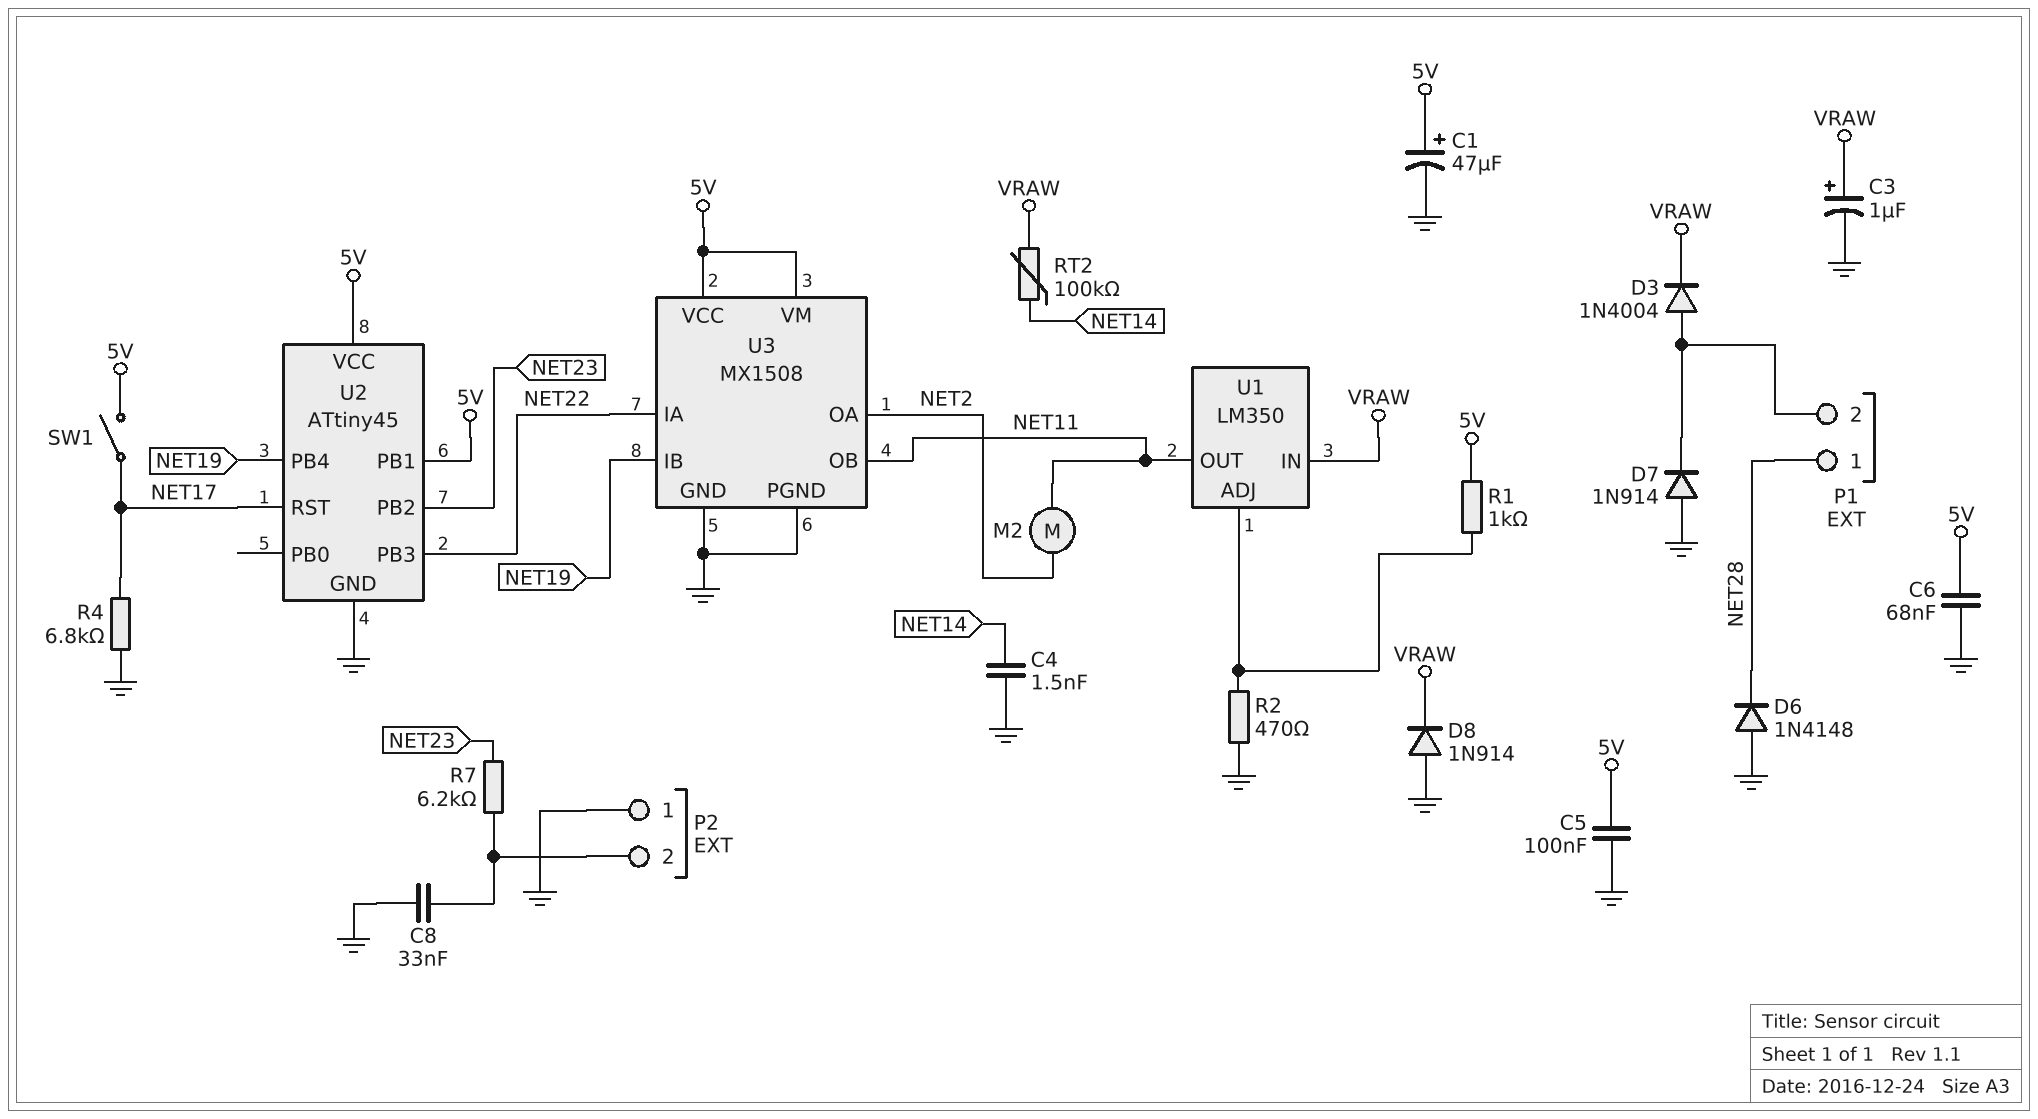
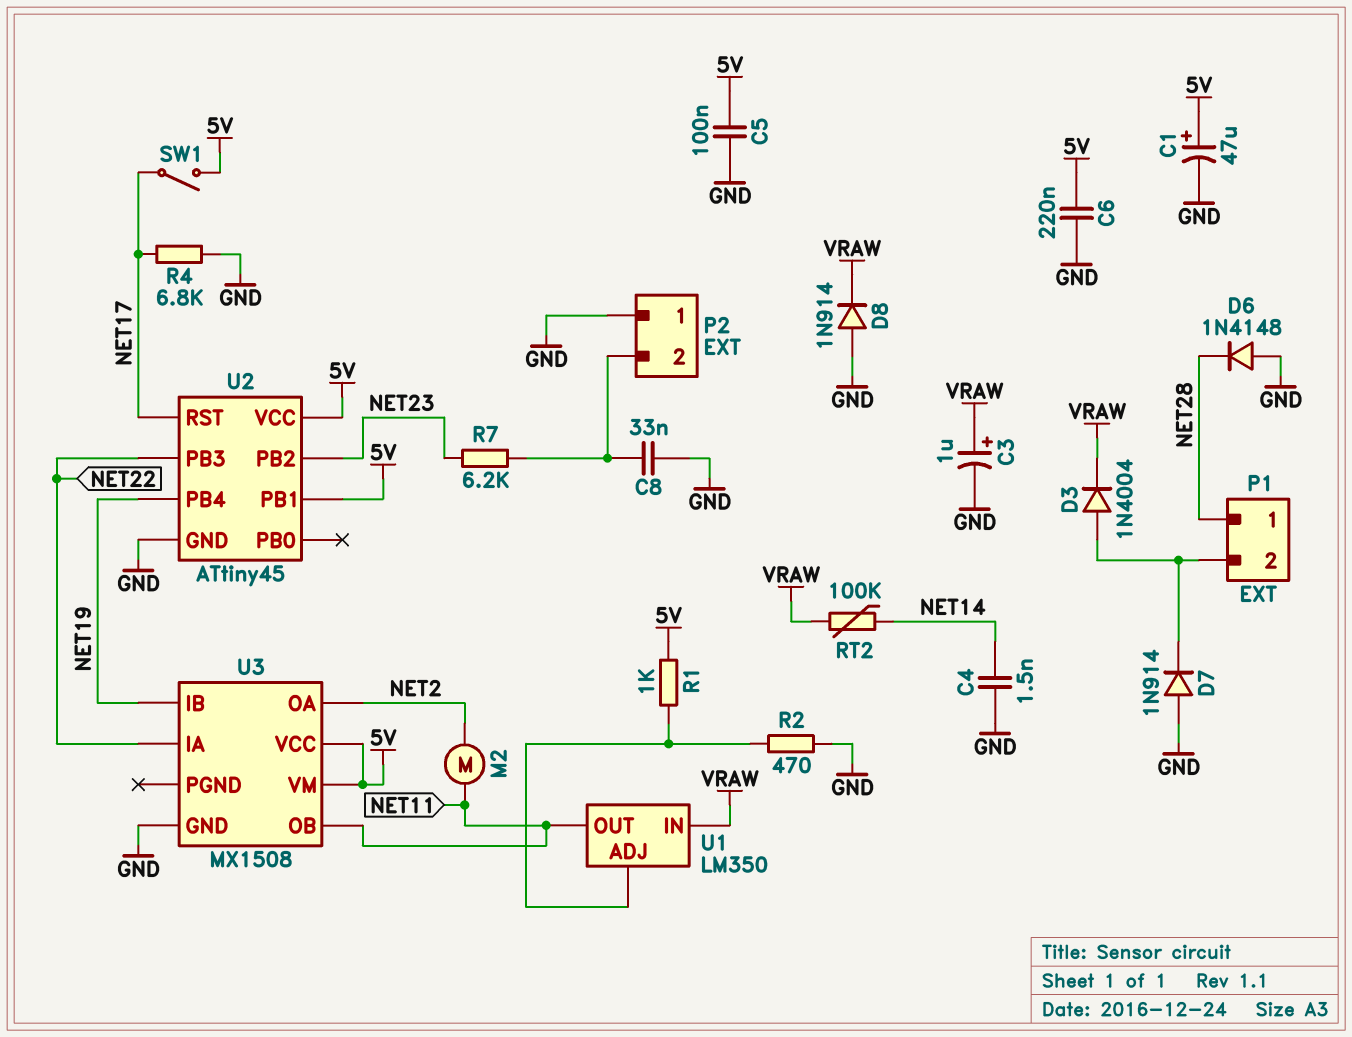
C6: 68nF (5V, GND) -> 220nF (5V, GND)
U3 pin PGND: GND -> none

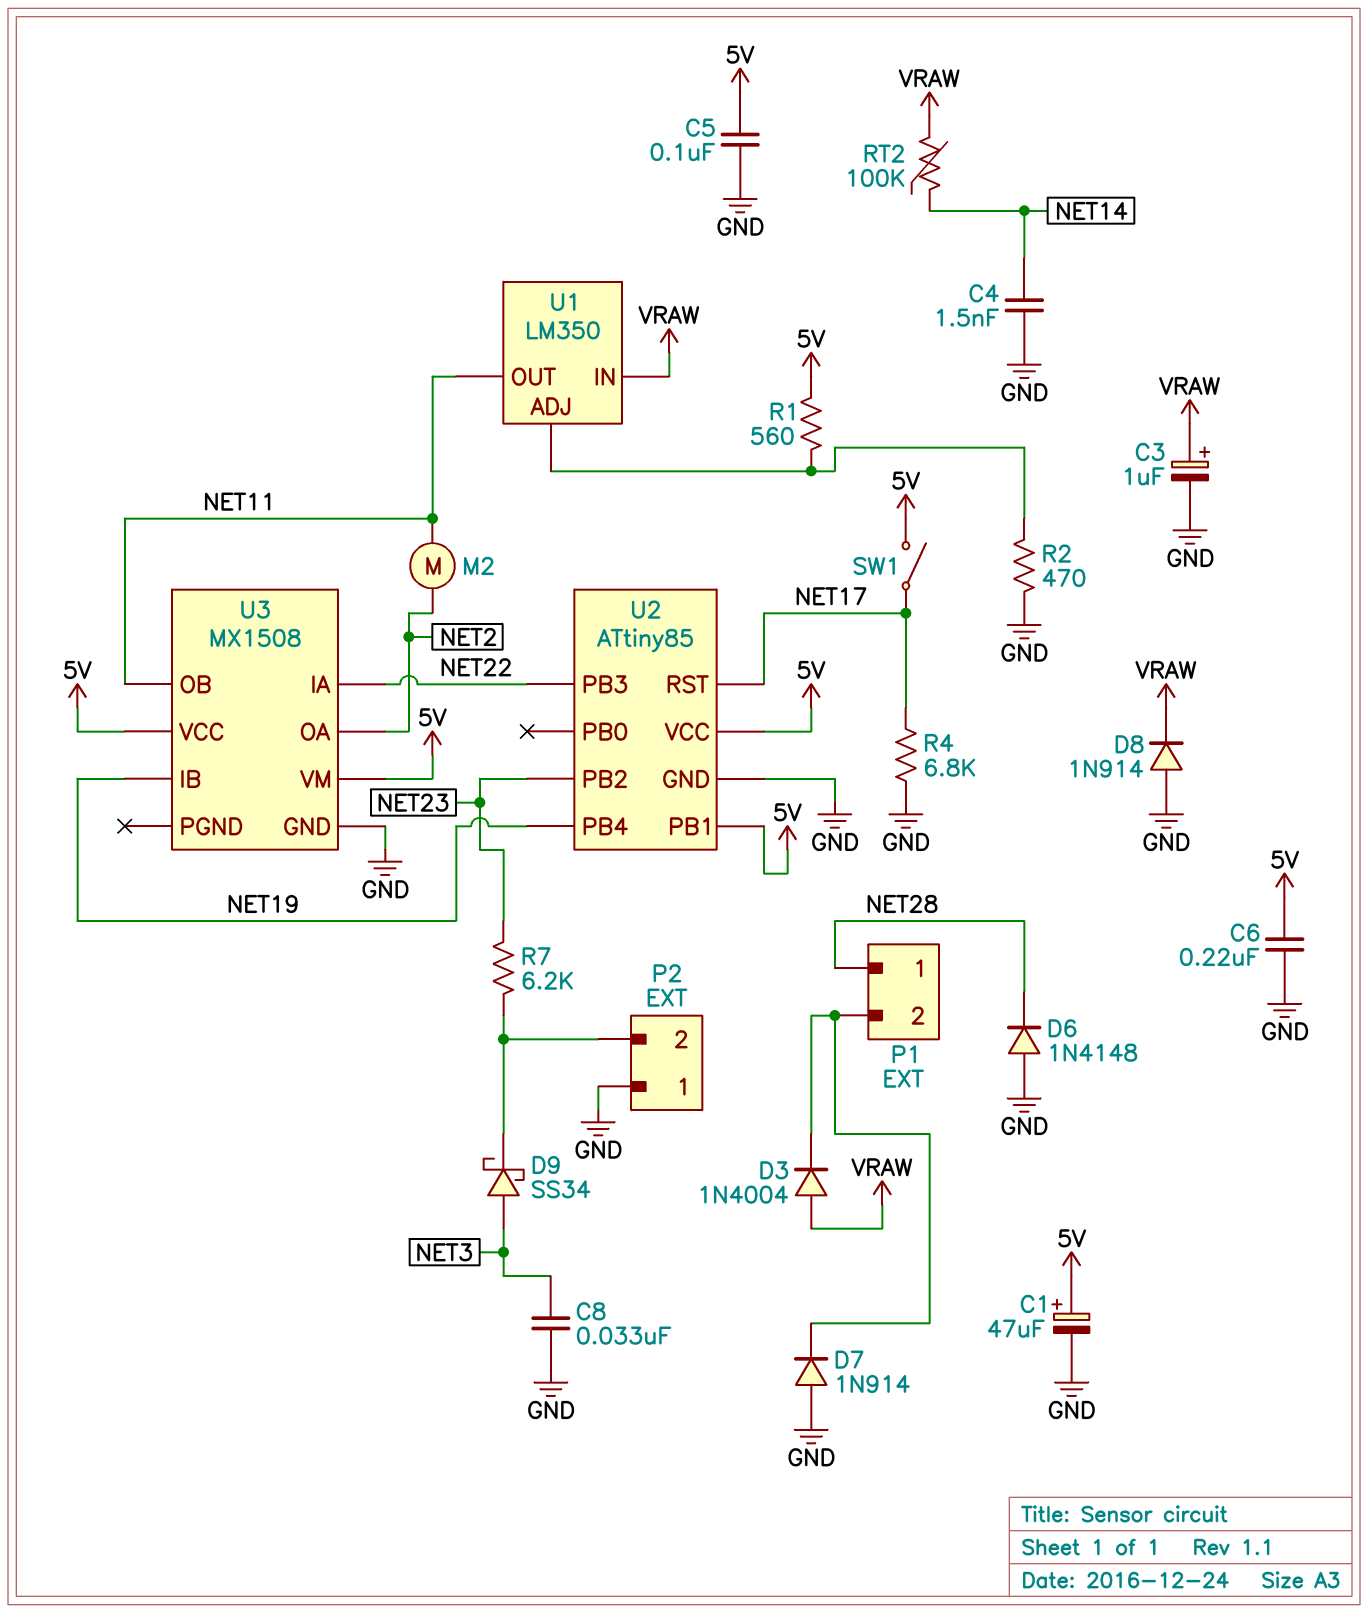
C8: 33nF (GND, P2/2) -> 33nF (GND, NET3)
D3: diode 1N4004 (A P1/2, K VRAW) -> diode 1N4004 (A VRAW, K P1/2)
D9: none -> schottky SS34 (A NET3, K P2/2)
R1: 1k (5V, U1/ADJ) -> 560 (5V, U1/ADJ)
U2: ATtiny45 -> ATtiny85

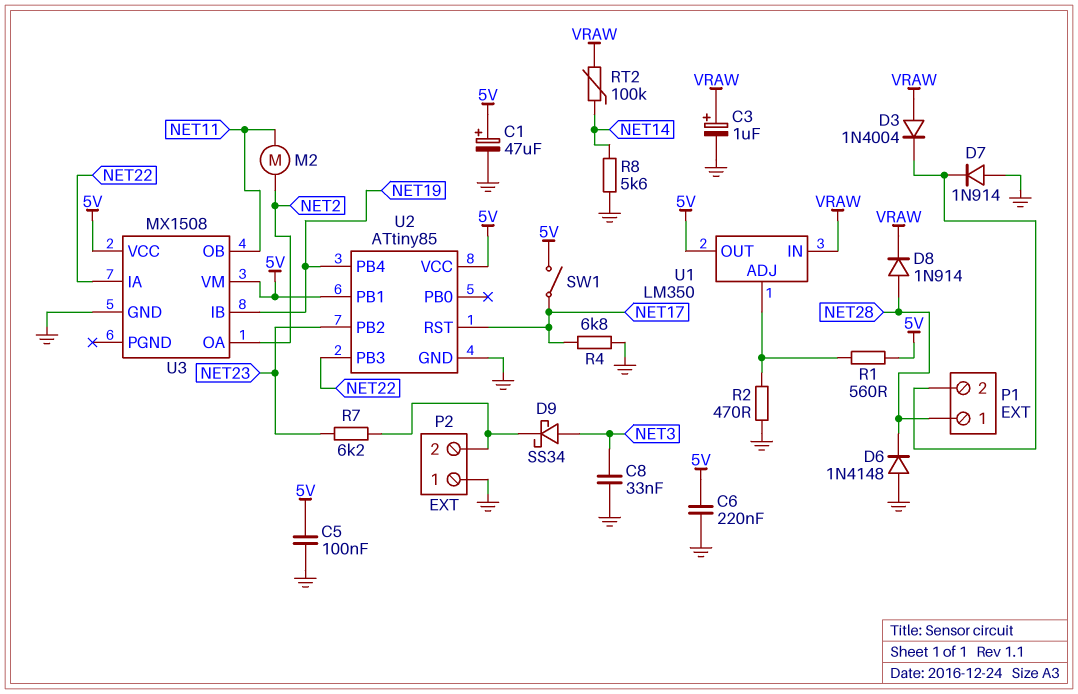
C4: 1.5nF (GND, NET14) -> none
D8: diode 1N914 (A GND, K VRAW) -> diode 1N914 (A NET28, K VRAW)
R8: none -> 5.6k (GND, NET14)
U1 pin OUT: NET11 -> 5V

